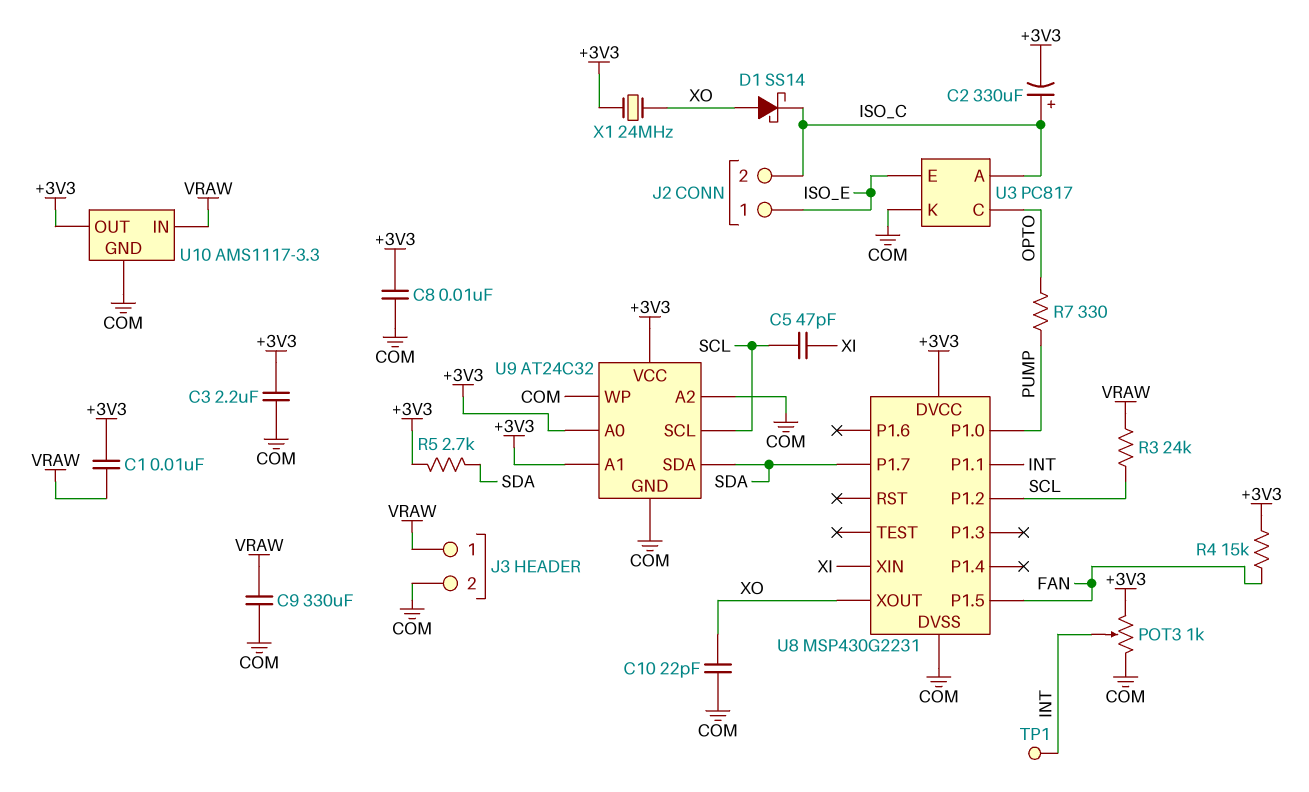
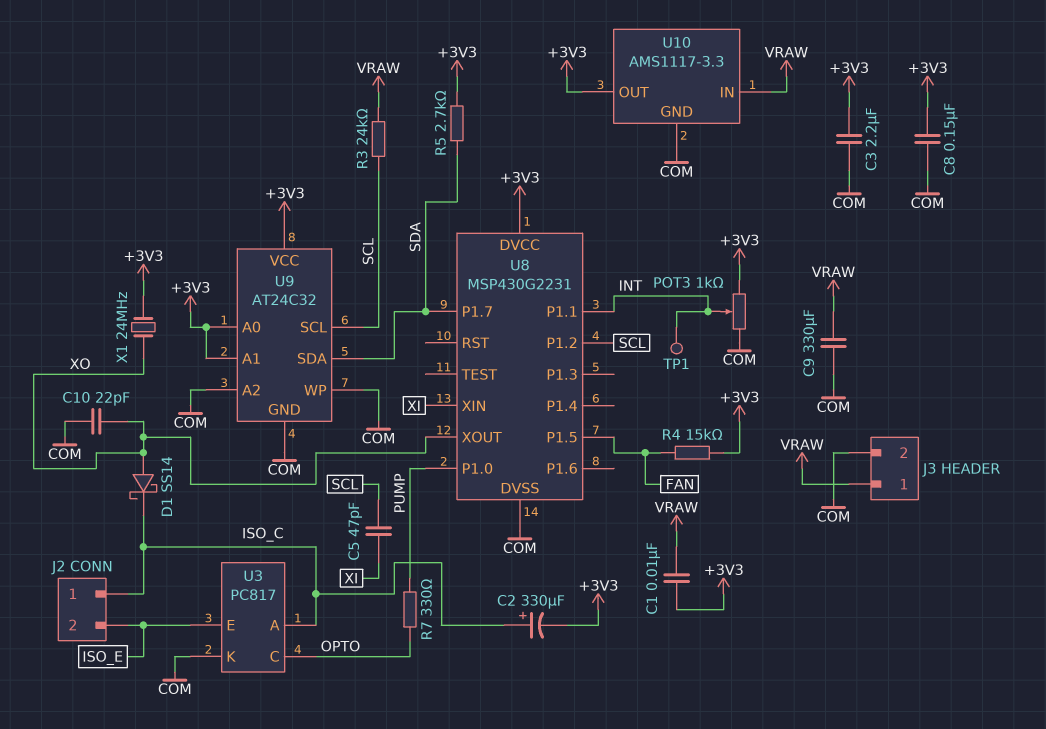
C8: 10nF (+3V3, COM) -> 150nF (+3V3, COM)
J2 pin 1: ISO_E -> ISO_C
J2 pin 2: ISO_C -> ISO_E

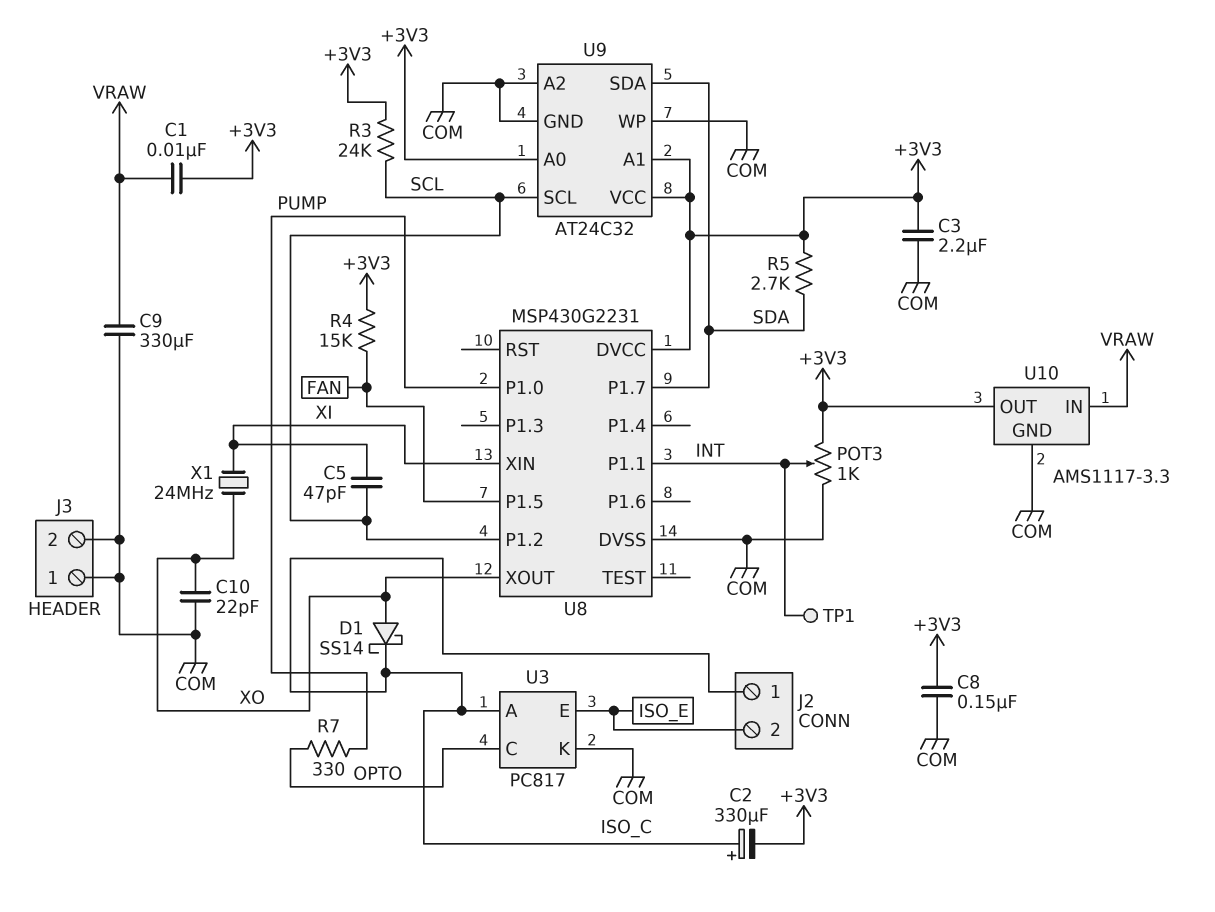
J3 pin 1: VRAW -> COM
R3: 24k (SCL, VRAW) -> 24k (+3V3, SCL)
X1: 24MHz (+3V3, XO) -> 24MHz (XI, XO)

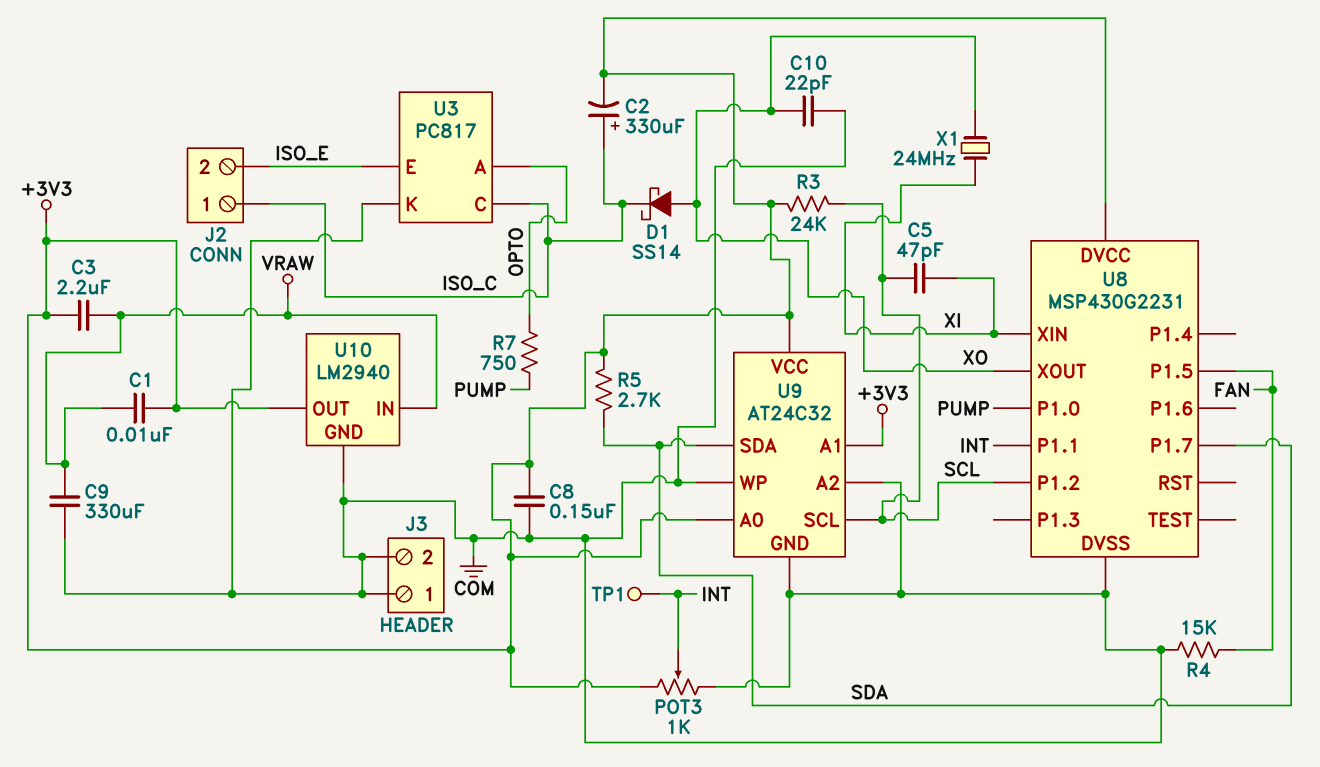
C3: 2.2uF (+3V3, COM) -> 2.2uF (+3V3, VRAW)
R4: 15k (+3V3, FAN) -> 15k (COM, FAN)
R7: 330 (OPTO, PUMP) -> 750 (OPTO, PUMP)
U3 pin A: ISO_C -> OPTO
U3 pin C: OPTO -> ISO_C
U10: AMS1117-3.3 -> LM2940

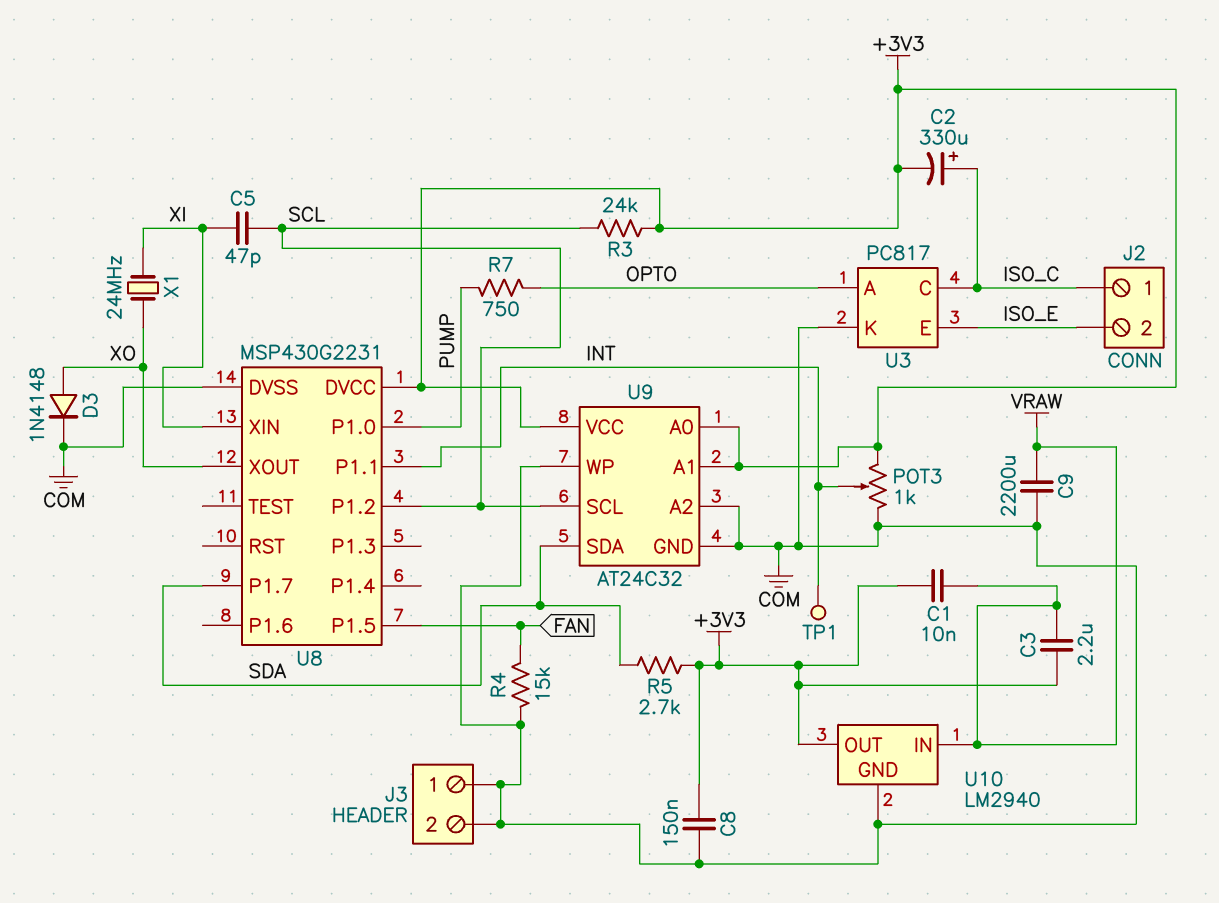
C9: 330uF (COM, VRAW) -> 2200uF (COM, VRAW)
C10: 22pF (COM, XO) -> none
D1: schottky SS14 (A XO, K ISO_C) -> none
D3: none -> diode 1N4148 (A XO, K COM)

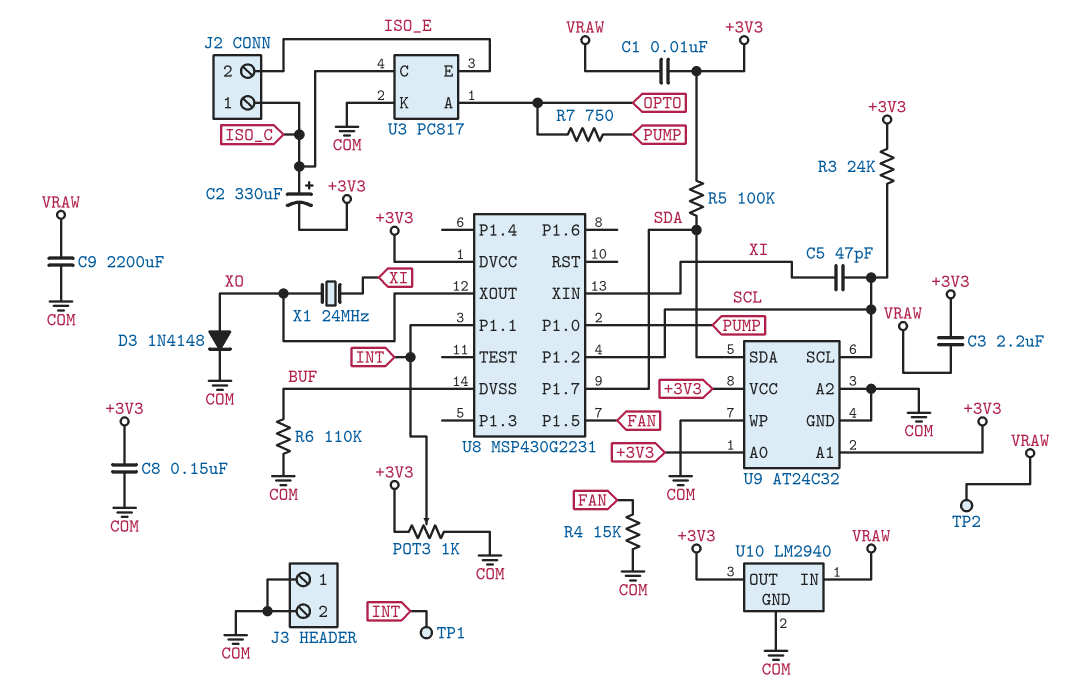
R5: 2.7k (+3V3, SDA) -> 100k (+3V3, SDA)
R6: none -> 110k (BUF, COM)
TP2: none -> test point (VRAW)
U8 pin DVSS: COM -> BUF

